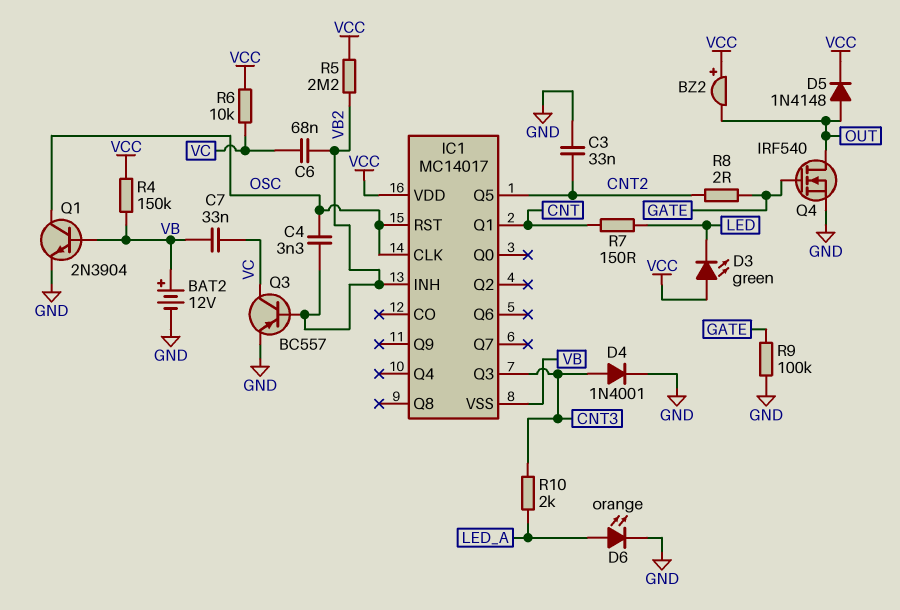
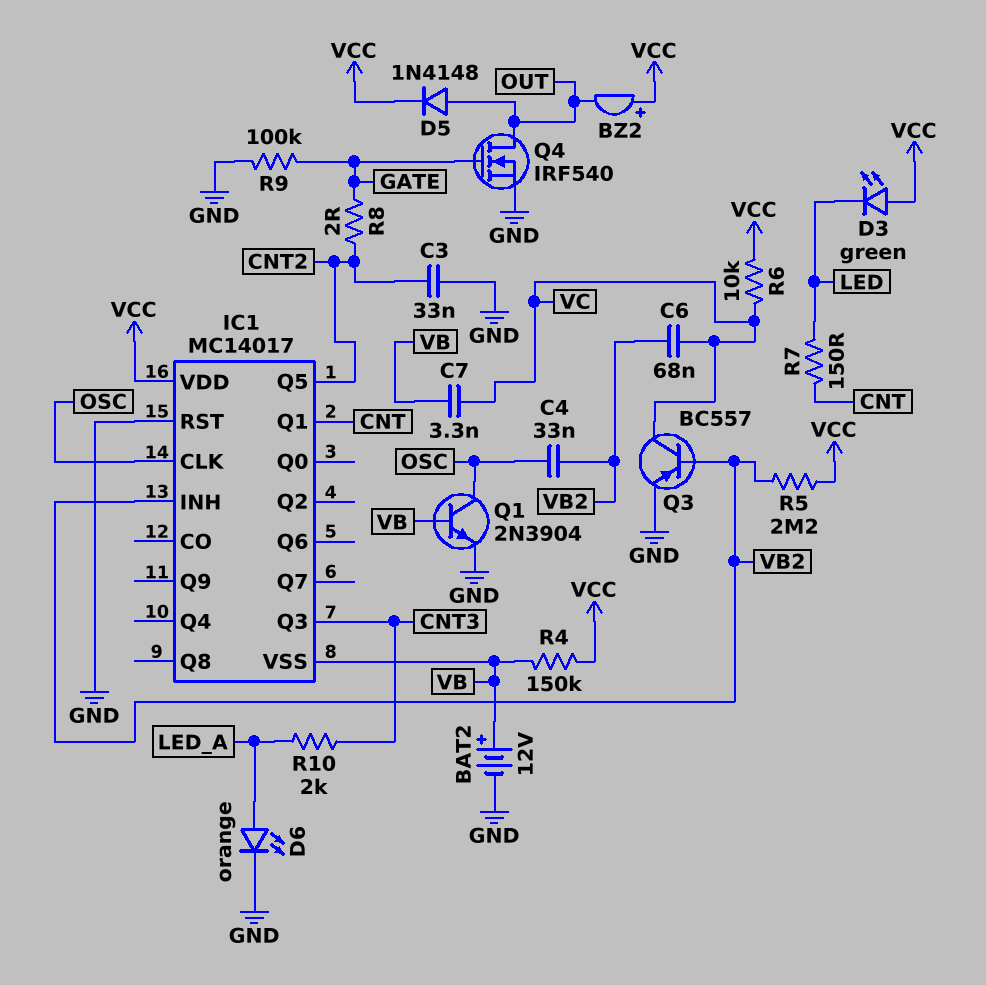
C4: 3.3nF (OSC, VB2) -> 33nF (OSC, VB2)
C7: 33nF (VB, VC) -> 3.3nF (VB, VC)
D4: diode 1N4001 (A CNT3, K GND) -> none
IC1 pin RST: OSC -> GND

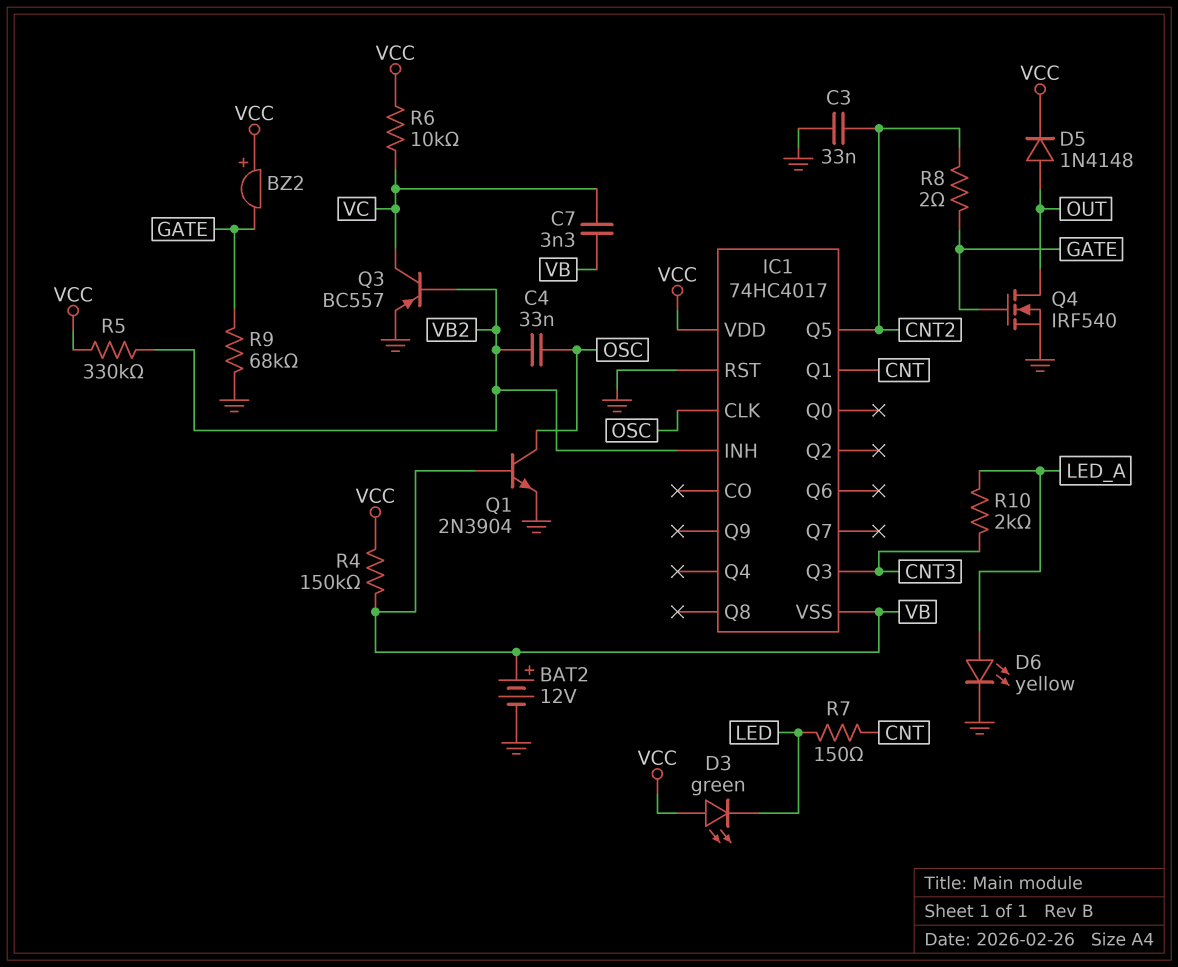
BZ2: buzzer (plus VCC, minus OUT) -> buzzer (plus VCC, minus GATE)
C6: 68nF (VB2, VC) -> none
D6: LED orange (A LED_A, K GND) -> LED yellow (A LED_A, K GND)
IC1: MC14017 -> 74HC4017
R5: 2.2M (VB2, VCC) -> 330k (VB2, VCC)
R9: 100k (GATE, GND) -> 68k (GATE, GND)

